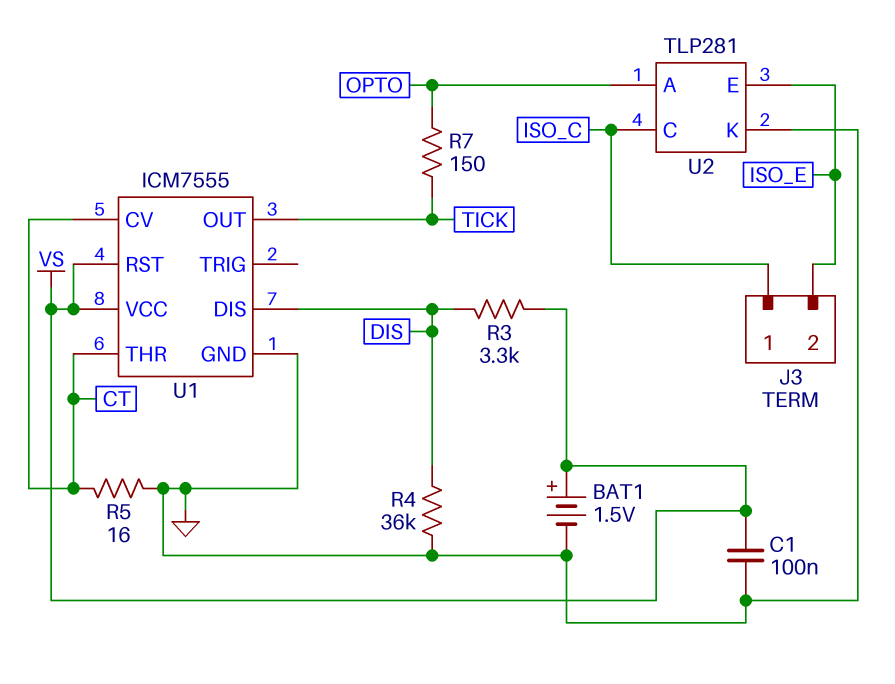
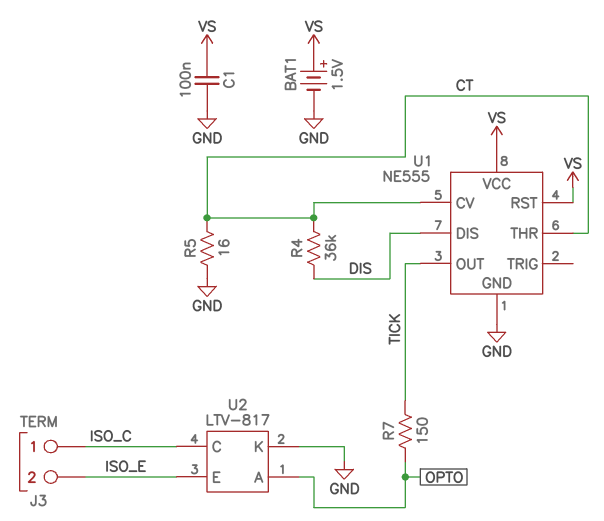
R3: 3.3k (DIS, VS) -> none
R4: 36k (DIS, GND) -> 36k (CT, DIS)
U1: ICM7555 -> NE555
U2: TLP281 -> LTV-817

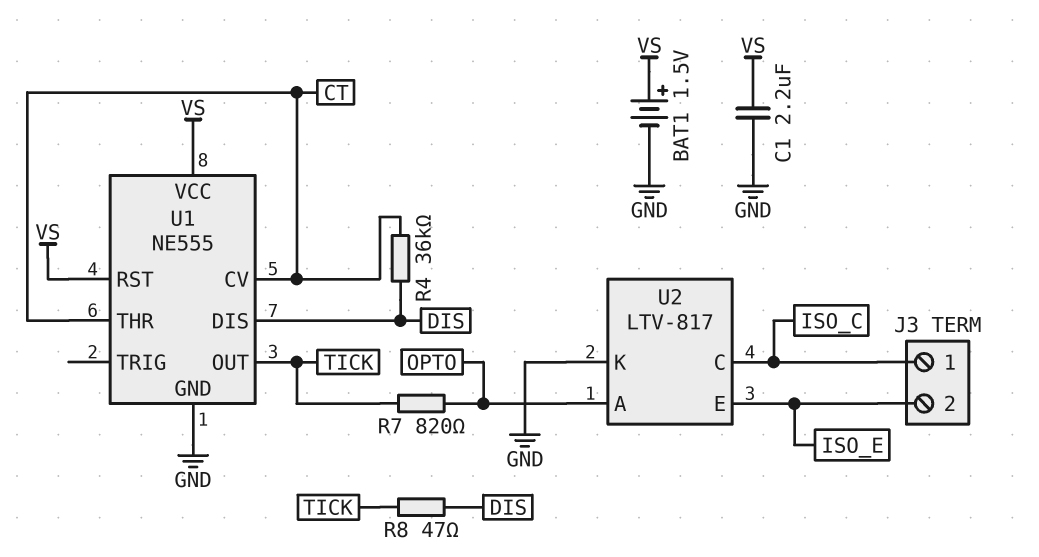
C1: 100nF (GND, VS) -> 2.2uF (GND, VS)
R5: 16 (CT, GND) -> none
R7: 150 (OPTO, TICK) -> 820 (OPTO, TICK)
R8: none -> 47 (DIS, TICK)

